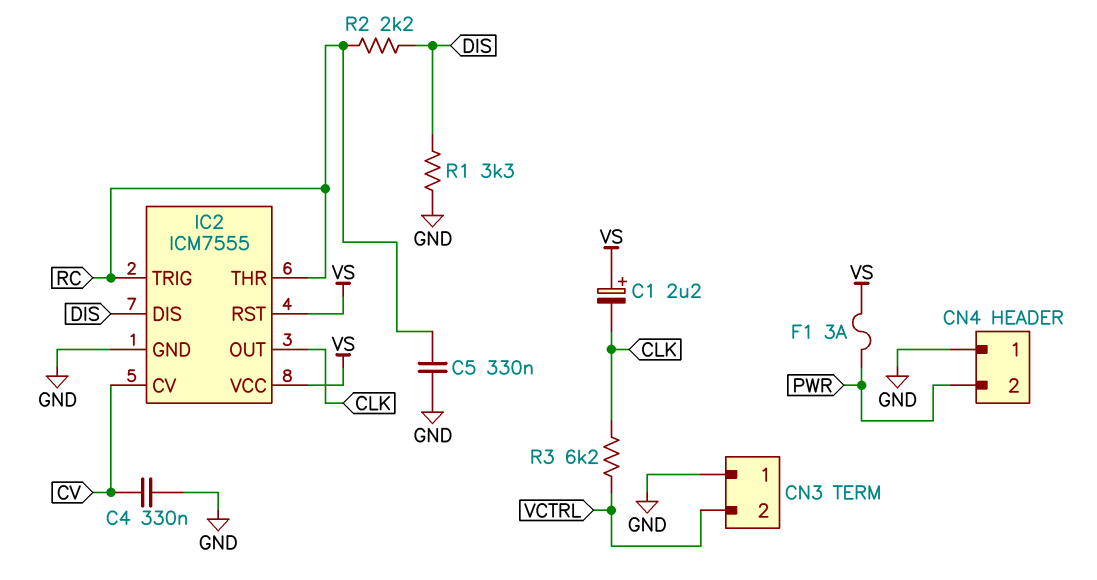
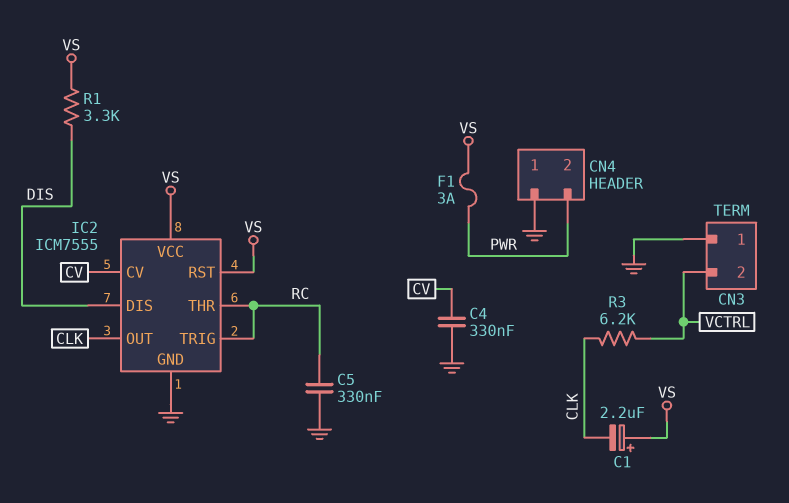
R1: 3.3k (DIS, GND) -> 3.3k (DIS, VS)
R2: 2.2k (DIS, RC) -> none

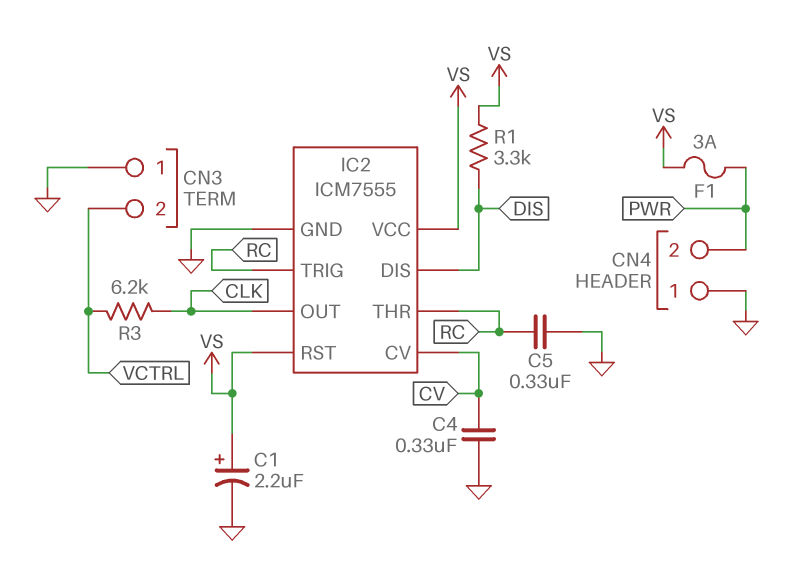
C1: 2.2uF (plus VS, minus CLK) -> 2.2uF (plus VS, minus GND)

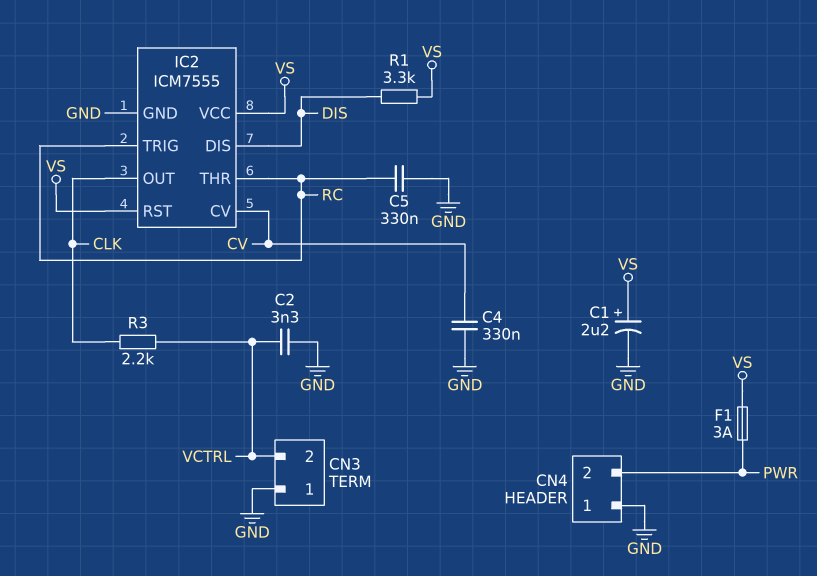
C2: none -> 3.3nF (GND, VCTRL)
R3: 6.2k (CLK, VCTRL) -> 2.2k (CLK, VCTRL)

